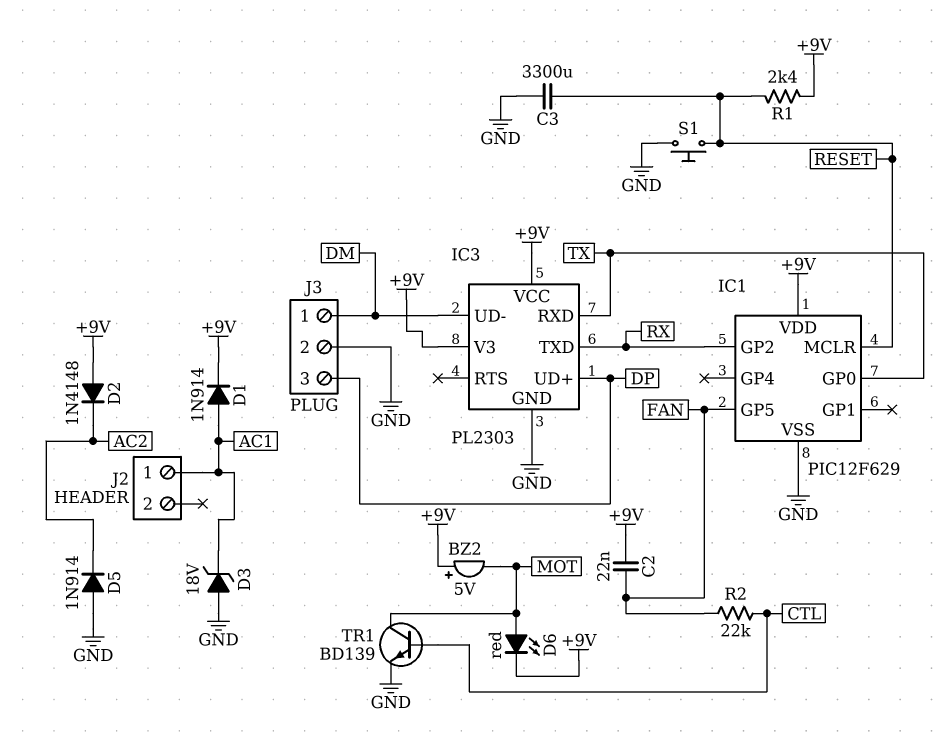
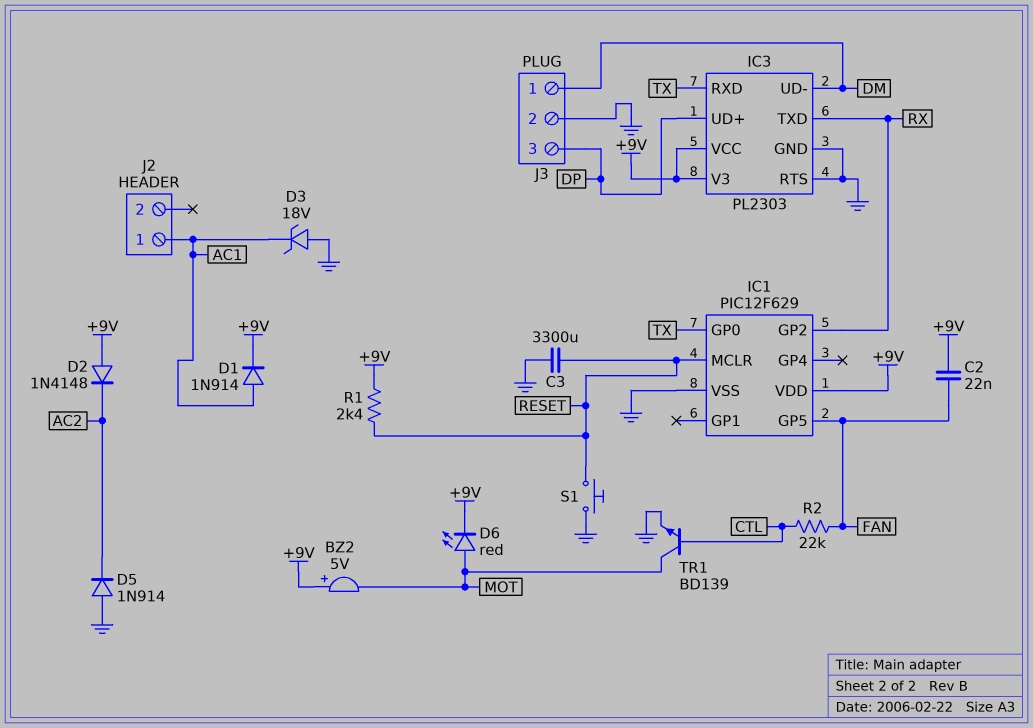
IC3 pin RTS: none -> GND

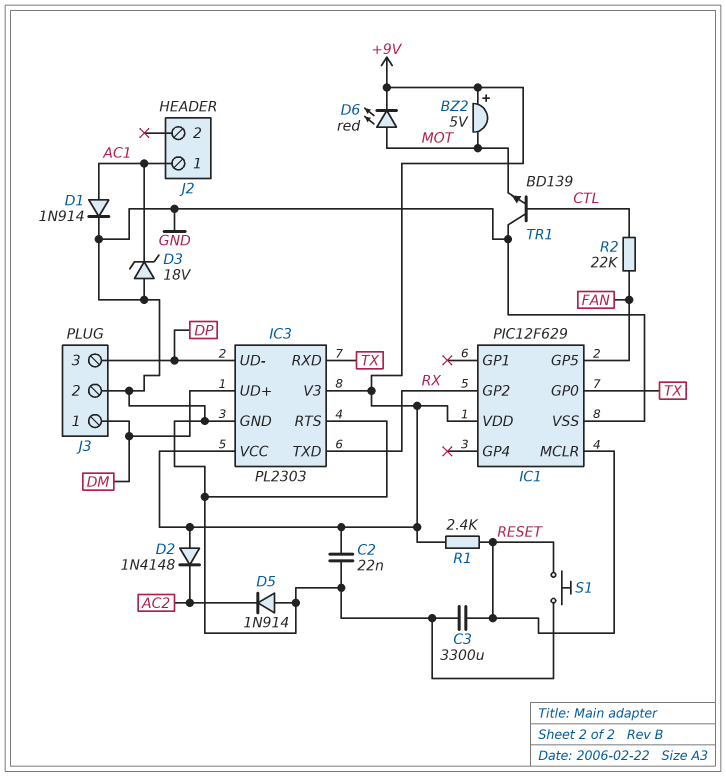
C2: 22nF (+9V, FAN) -> 22nF (+9V, GND)
D1: diode 1N914 (A AC1, K +9V) -> diode 1N914 (A AC1, K GND)
IC3 pin UD+: DP -> DM
IC3 pin UD-: DM -> DP
TR1: NPN BD139 (B CTL, C MOT, E GND) -> NPN BD139 (B CTL, C GND, E MOT)

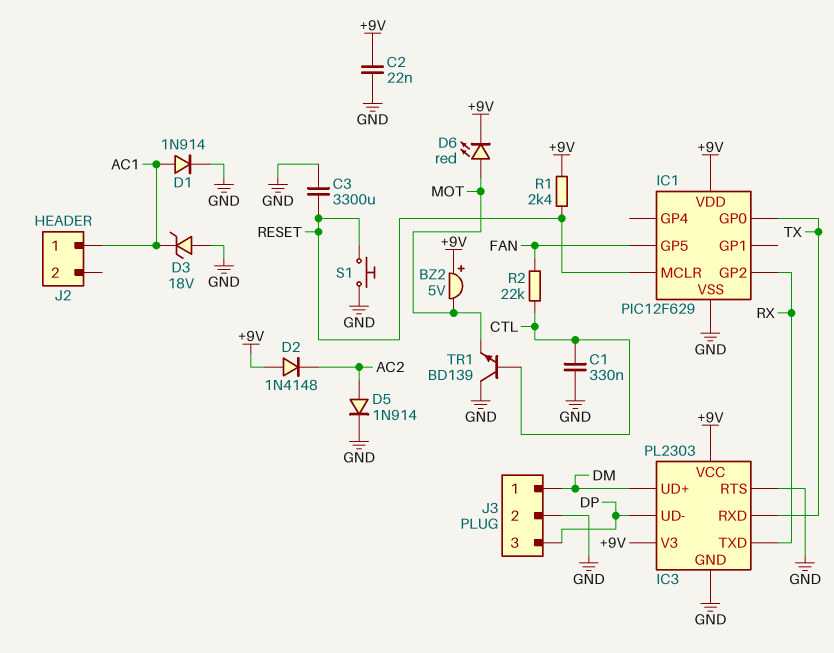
C1: none -> 330nF (CTL, GND)
D5: diode 1N914 (A GND, K AC2) -> diode 1N914 (A AC2, K GND)

